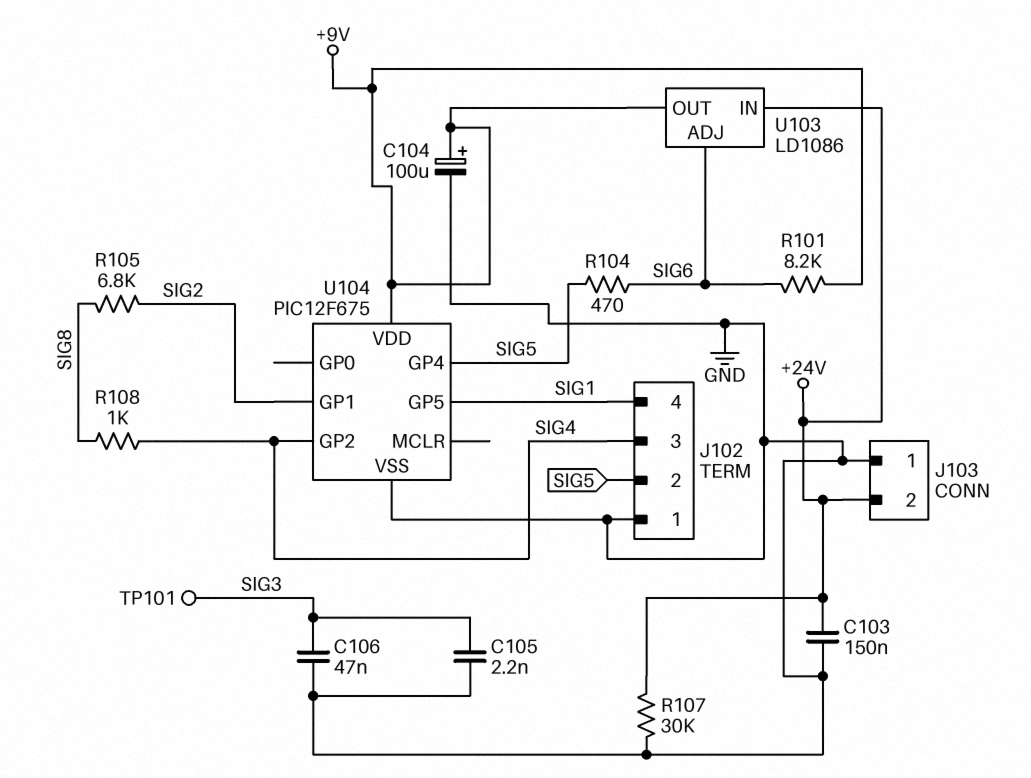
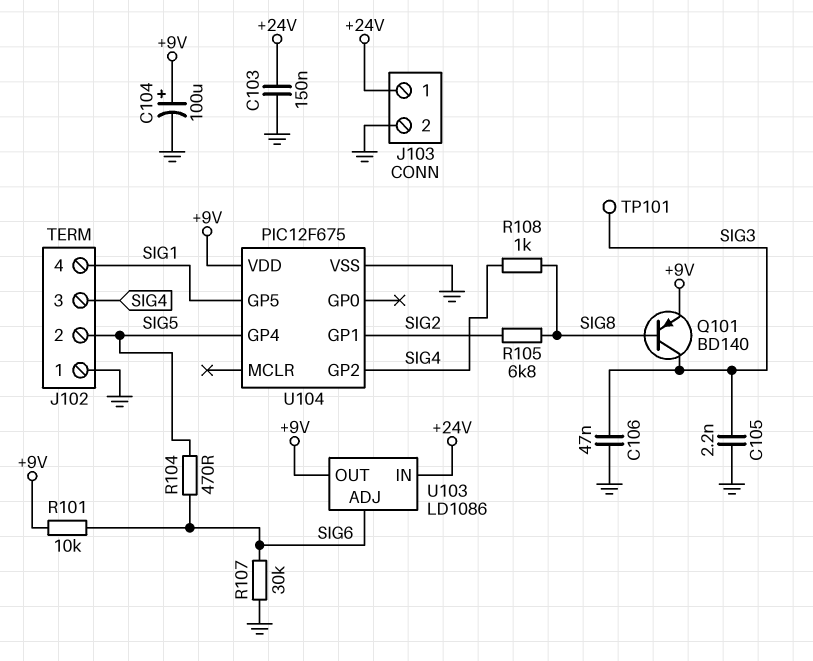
J103 pin 1: GND -> +24V
J103 pin 2: +24V -> GND
Q101: none -> PNP BD140 (B SIG8, C SIG3, E +9V)
R101: 8.2k (+9V, SIG6) -> 10k (+9V, SIG6)
R107: 30k (+24V, GND) -> 30k (GND, SIG6)

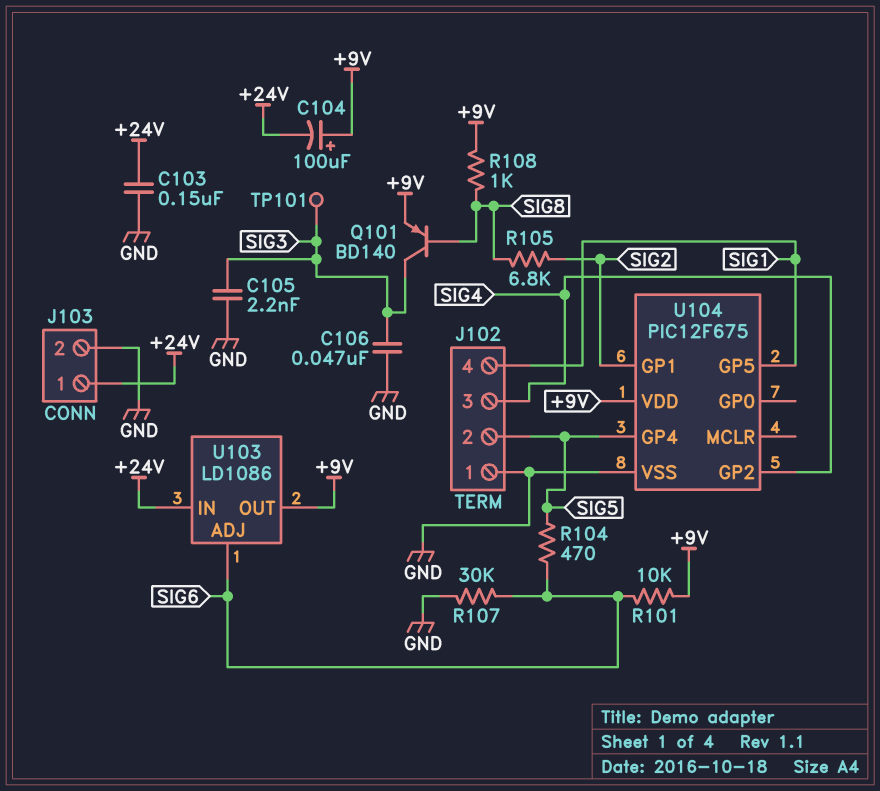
C104: 100uF (plus +9V, minus GND) -> 100uF (plus +9V, minus +24V)
R108: 1k (SIG4, SIG8) -> 1k (+9V, SIG8)

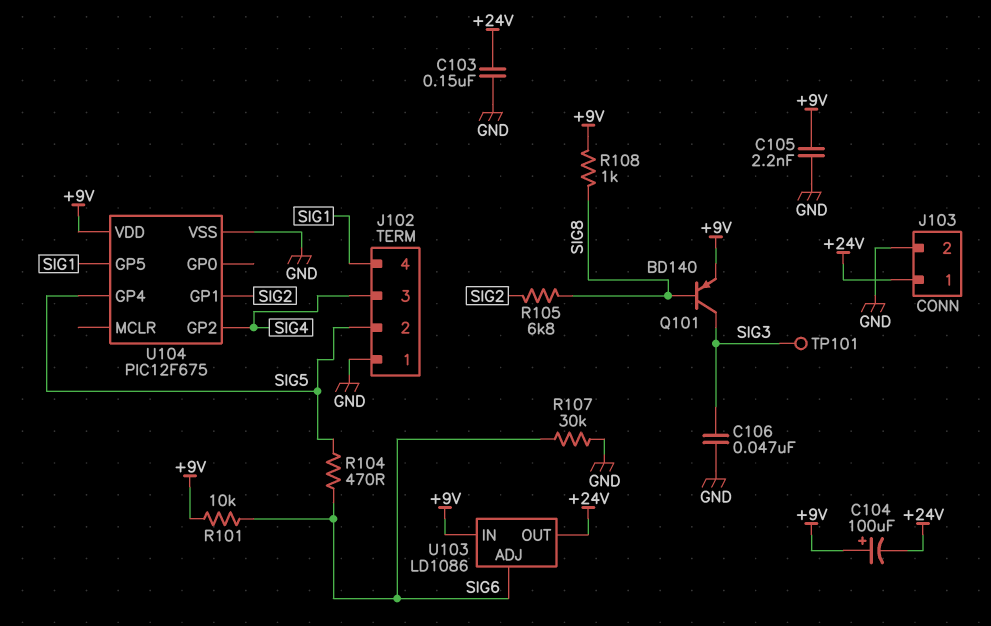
C105: 2.2nF (GND, SIG3) -> 2.2nF (+9V, GND)
U103 pin IN: +24V -> +9V
U103 pin OUT: +9V -> +24V

